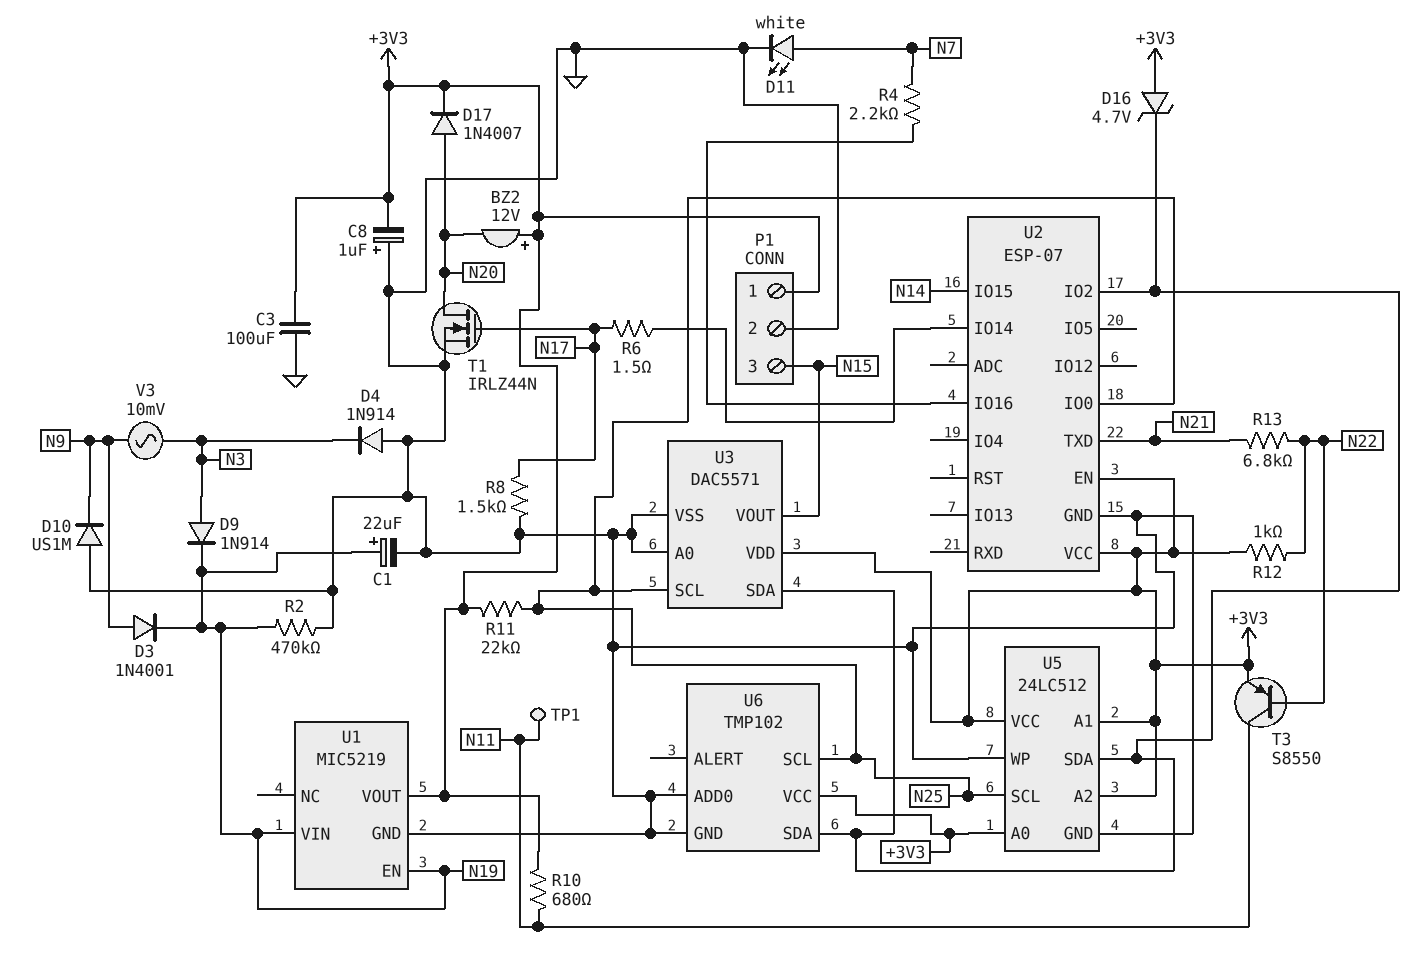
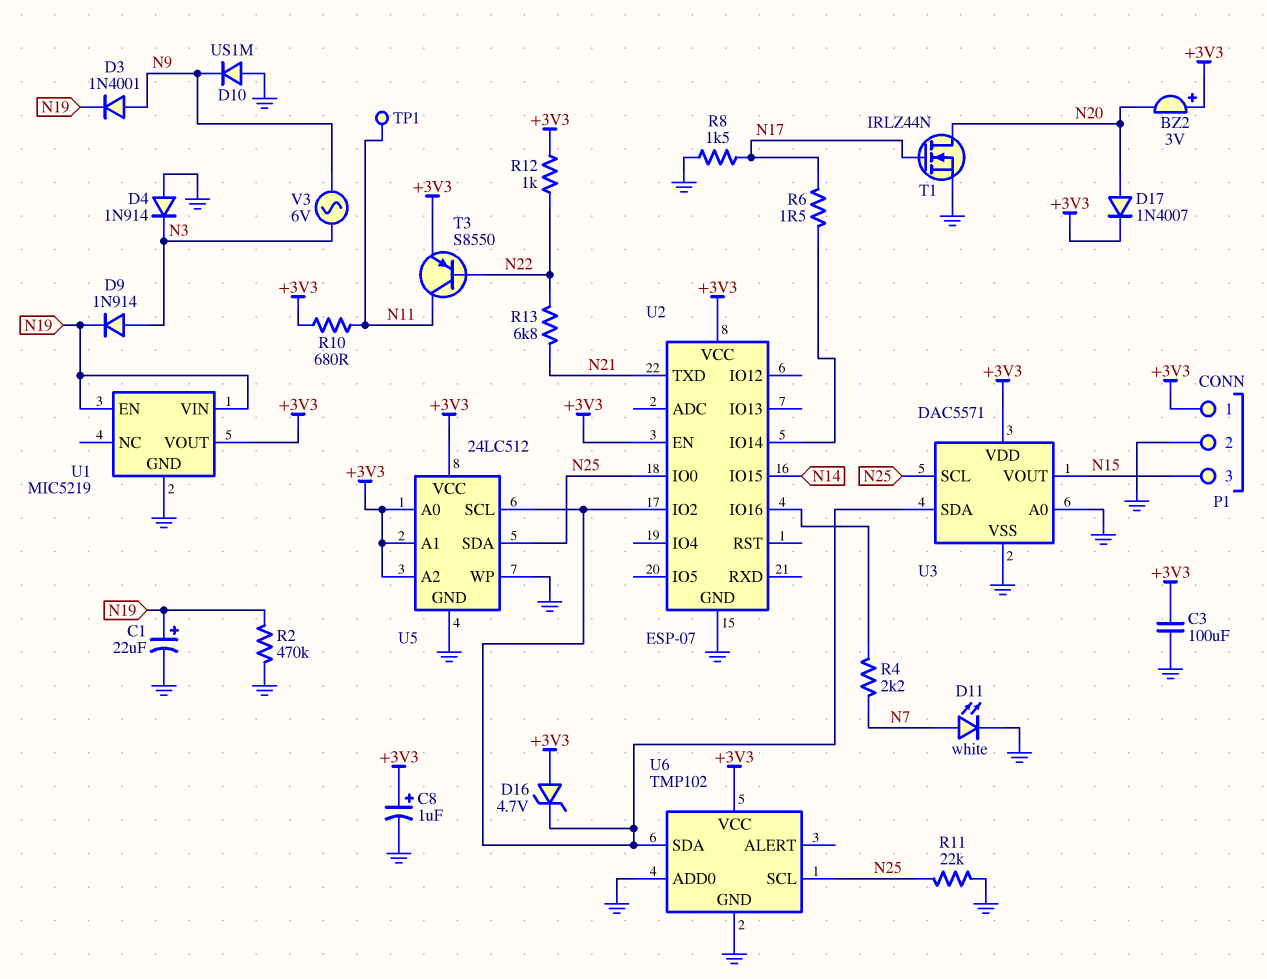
BZ2: buzzer 12V (plus +3V3, minus N20) -> buzzer 3V (plus +3V3, minus N20)
C8: 1uF (plus GND, minus +3V3) -> 1uF (plus +3V3, minus GND)
R11: 22k (+3V3, N25) -> 22k (GND, N25)
U5 pin SCL: N25 -> U2/IO2
U5 pin SDA: U2/IO2 -> N25
V3: AC 10mV (N3, N9) -> AC 6V (N3, N9)

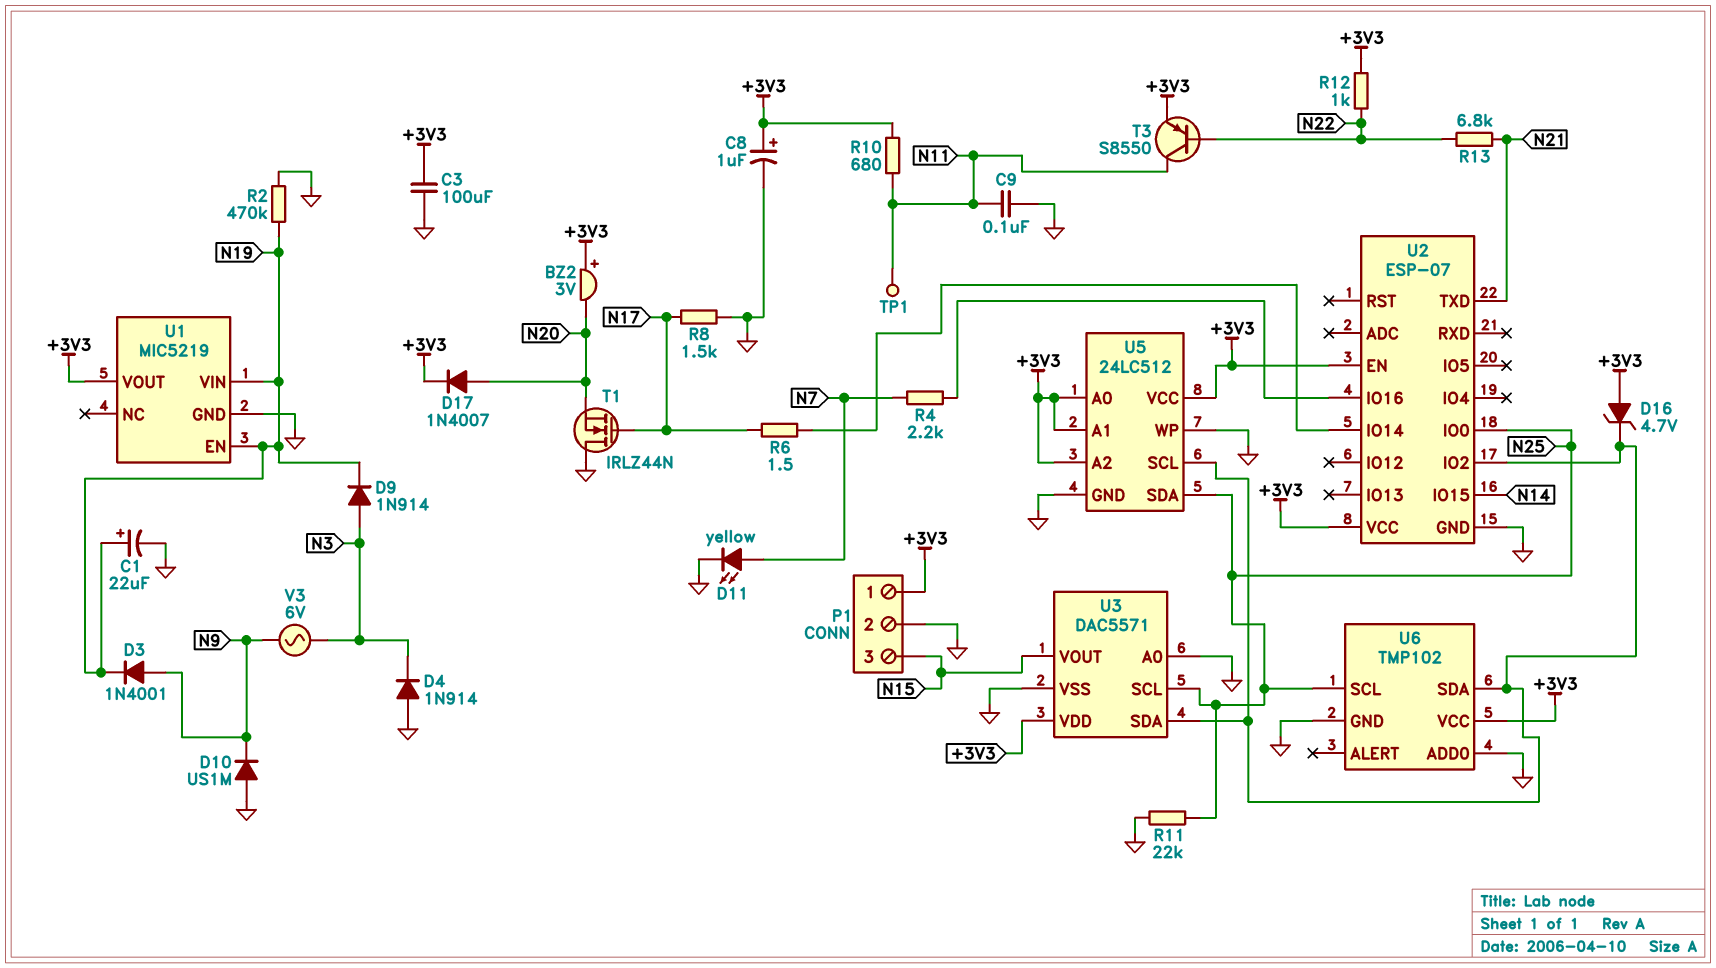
C9: none -> 100nF (GND, N11)
D11: LED white (A N7, K GND) -> LED yellow (A N7, K GND)
T1: NMOS IRLZ44N (G N17, D N20, S GND) -> NMOS IRLZ44N (G N17, D GND, S N20)

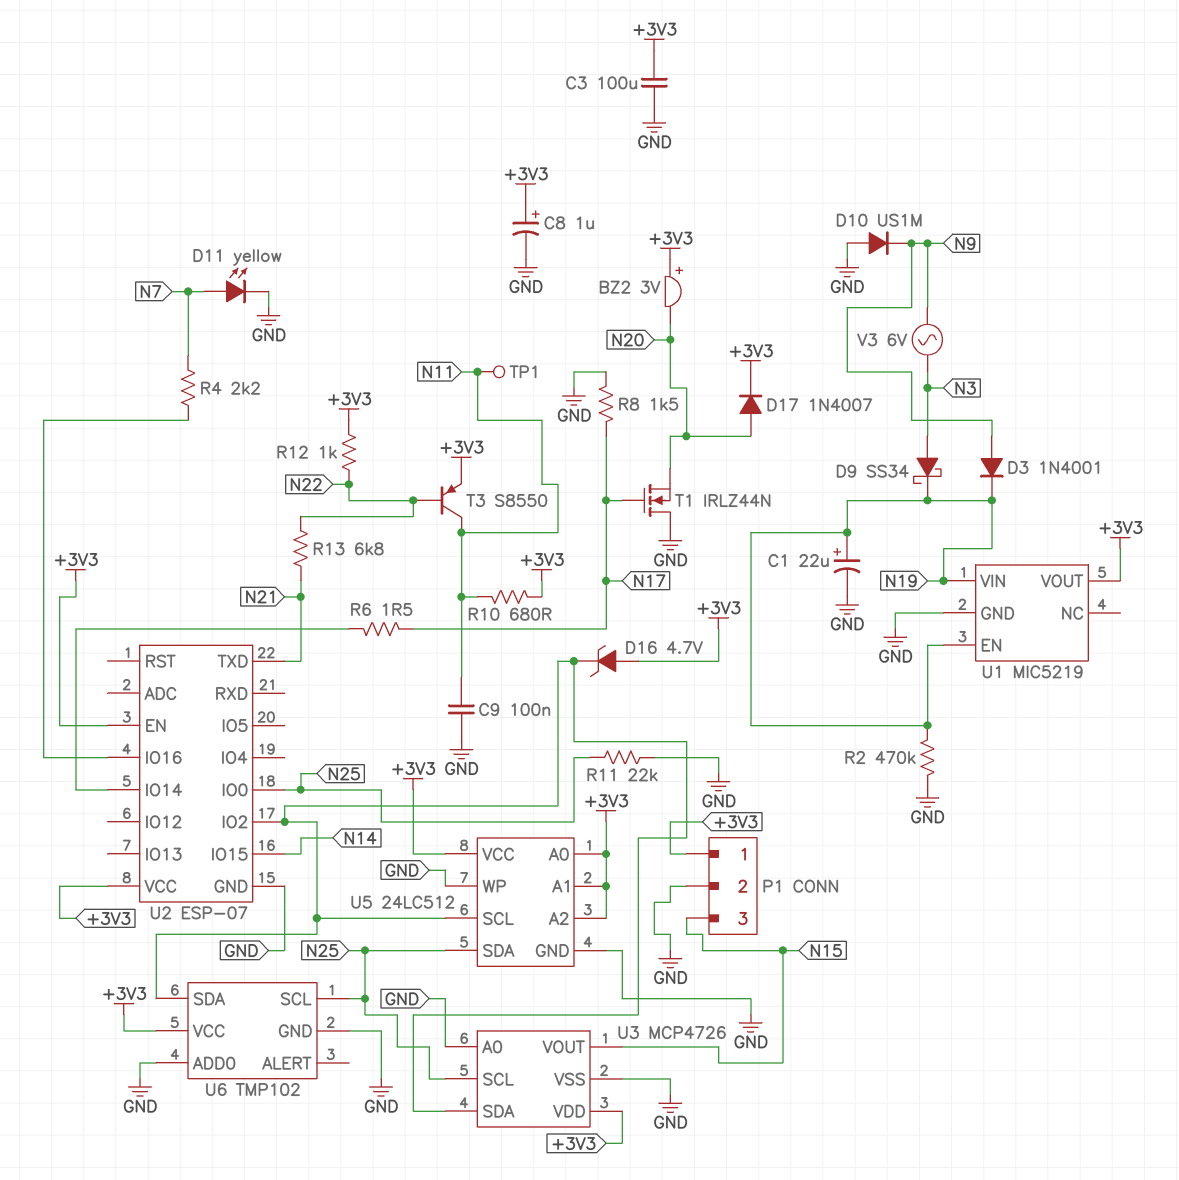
D4: diode 1N914 (A GND, K N3) -> none
D9: diode 1N914 (A N3, K N19) -> schottky SS34 (A N3, K N19)
U3: DAC5571 -> MCP4726

